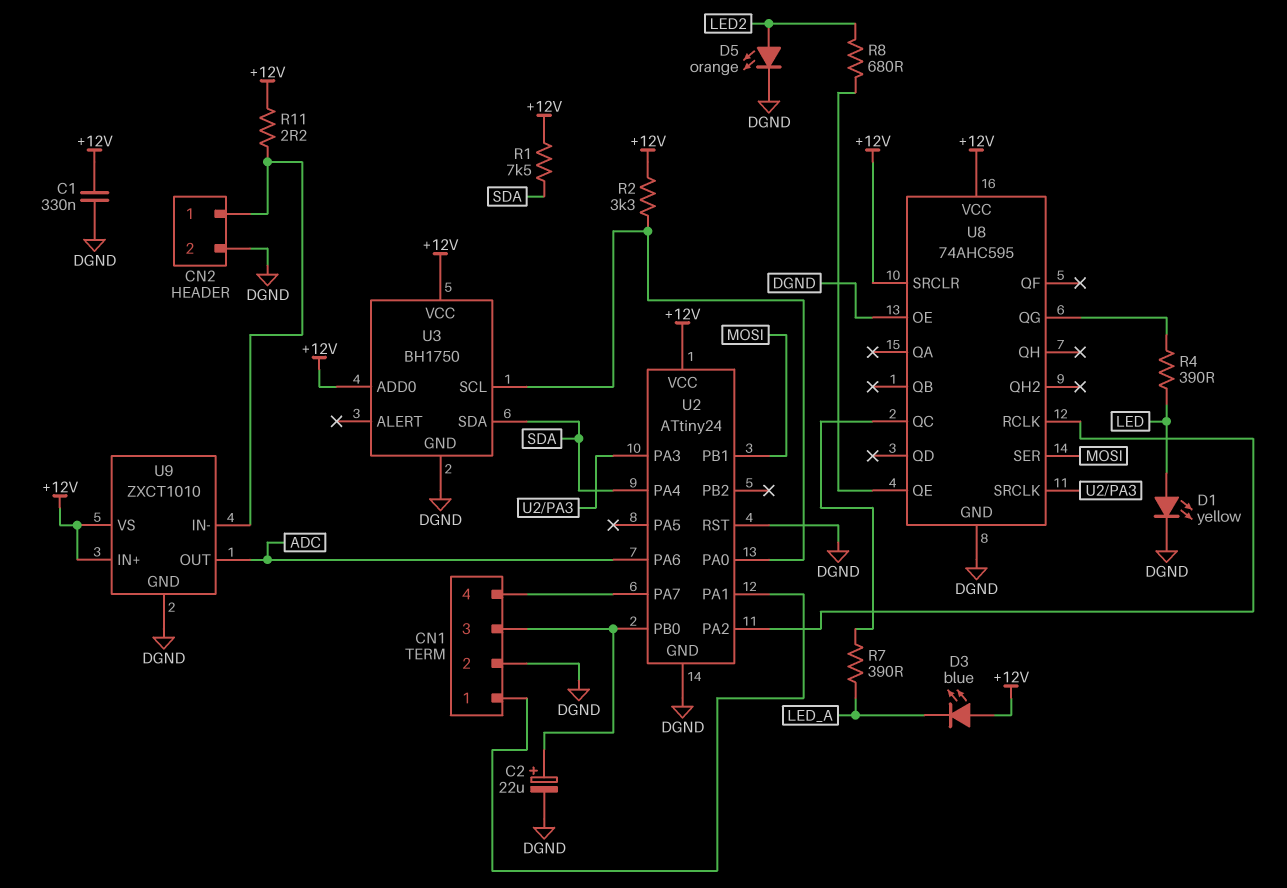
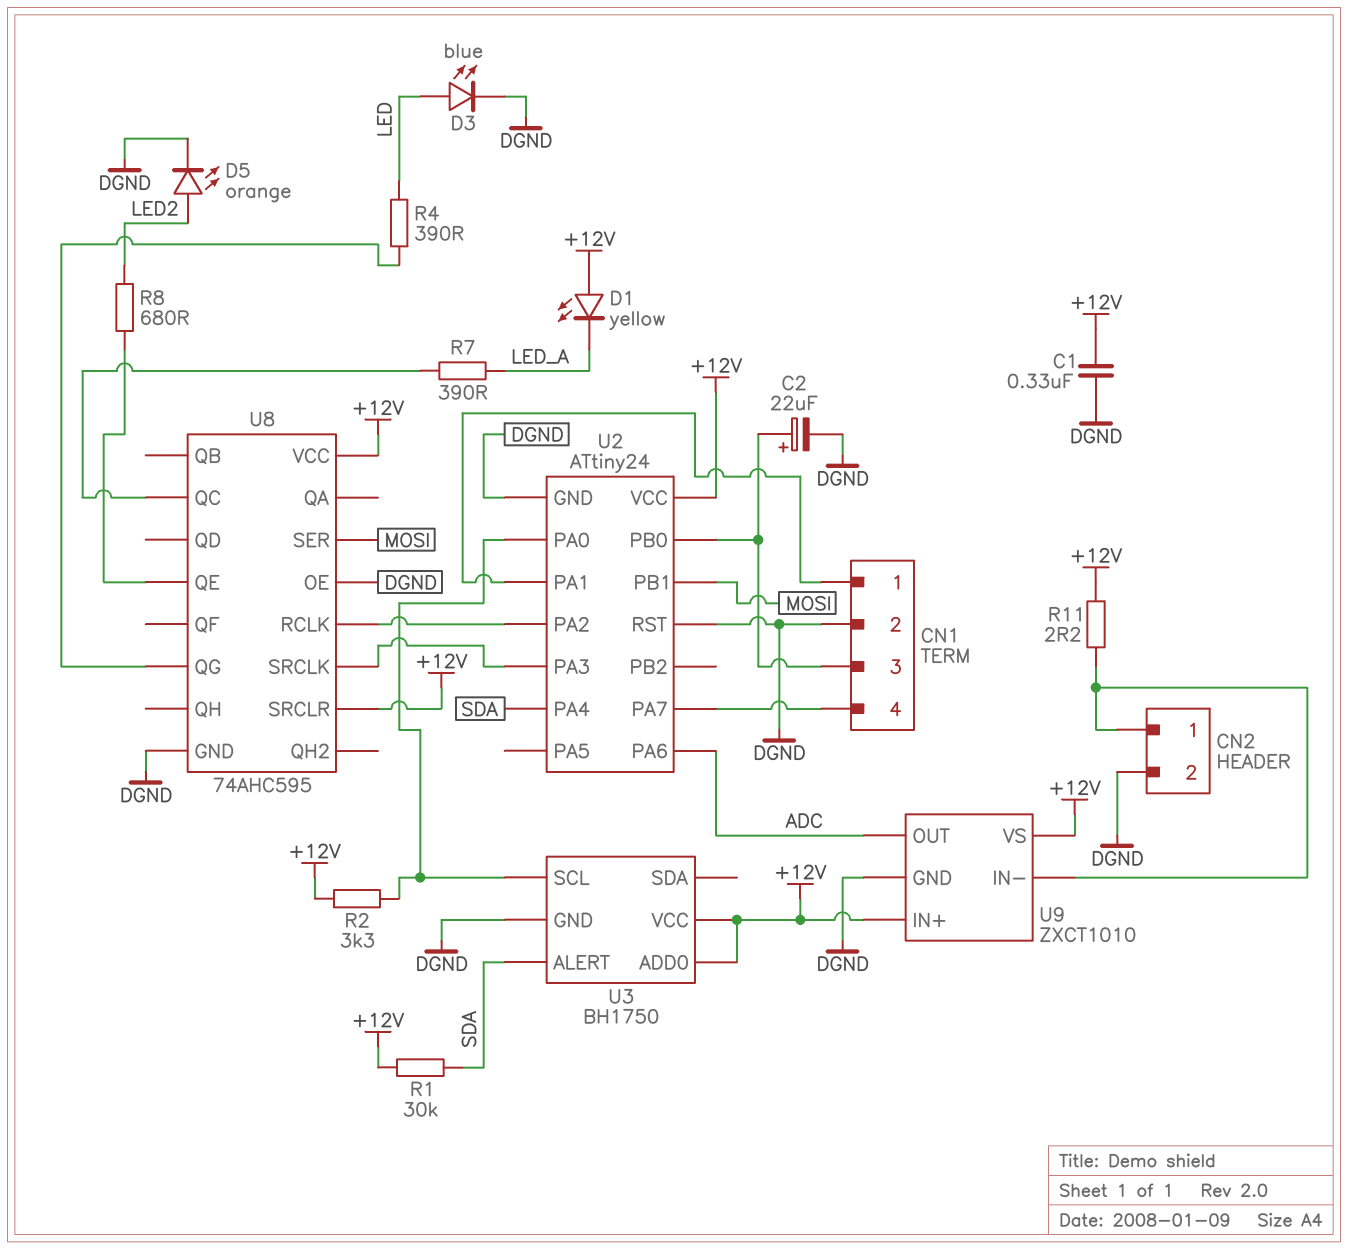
D1: LED yellow (A LED, K DGND) -> LED yellow (A +12V, K LED_A)
D3: LED blue (A +12V, K LED_A) -> LED blue (A LED, K DGND)
R1: 7.5k (+12V, SDA) -> 30k (+12V, SDA)
U3 pin ALERT: none -> SDA
U3 pin SDA: SDA -> none

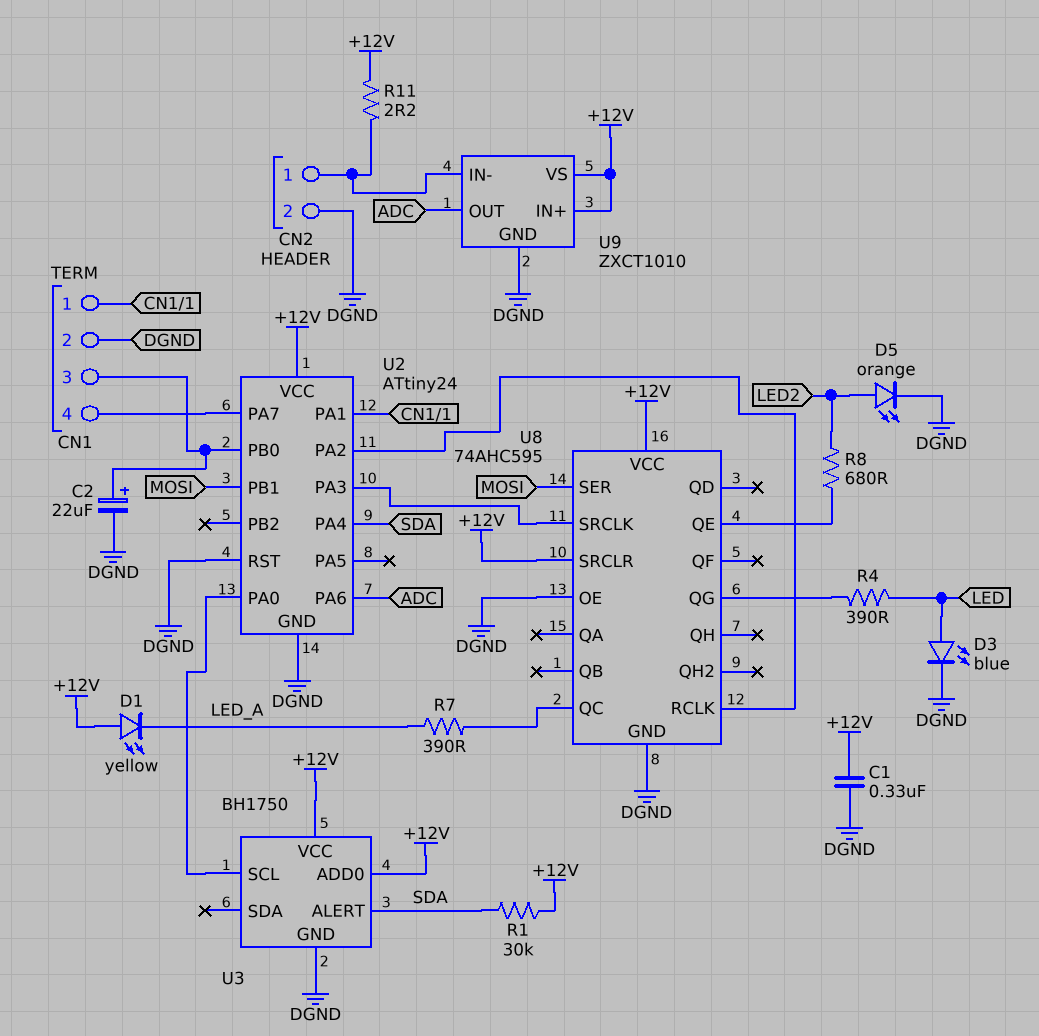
R2: 3.3k (+12V, U2/PA0) -> none

